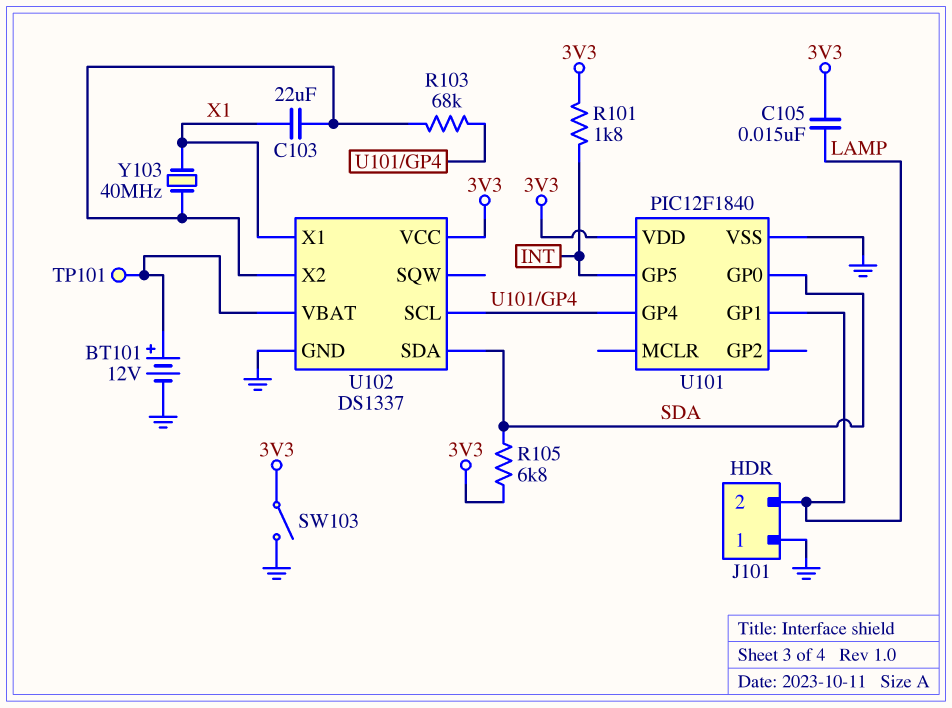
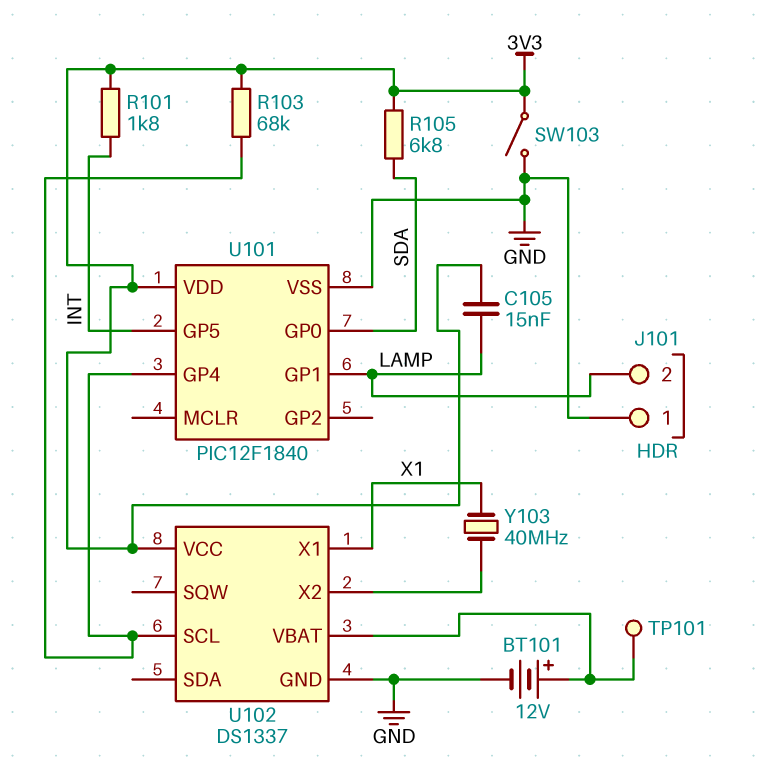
C103: 22uF (U102/X2, X1) -> none
R103: 68k (U101/GP4, U102/X2) -> 68k (3V3, U101/GP4)
U102 pin SDA: SDA -> none

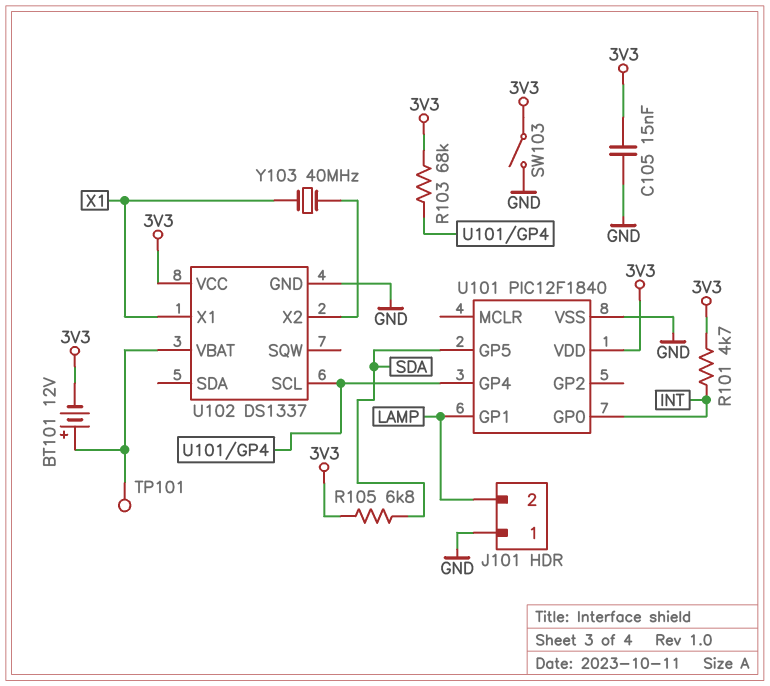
BT101: 12V (plus U102/VBAT, minus GND) -> 12V (plus U102/VBAT, minus 3V3)
C105: 15nF (3V3, LAMP) -> 15nF (3V3, GND)
R101: 1.8k (3V3, INT) -> 4.7k (3V3, INT)
U101 pin GP0: SDA -> INT
U101 pin GP5: INT -> SDA

